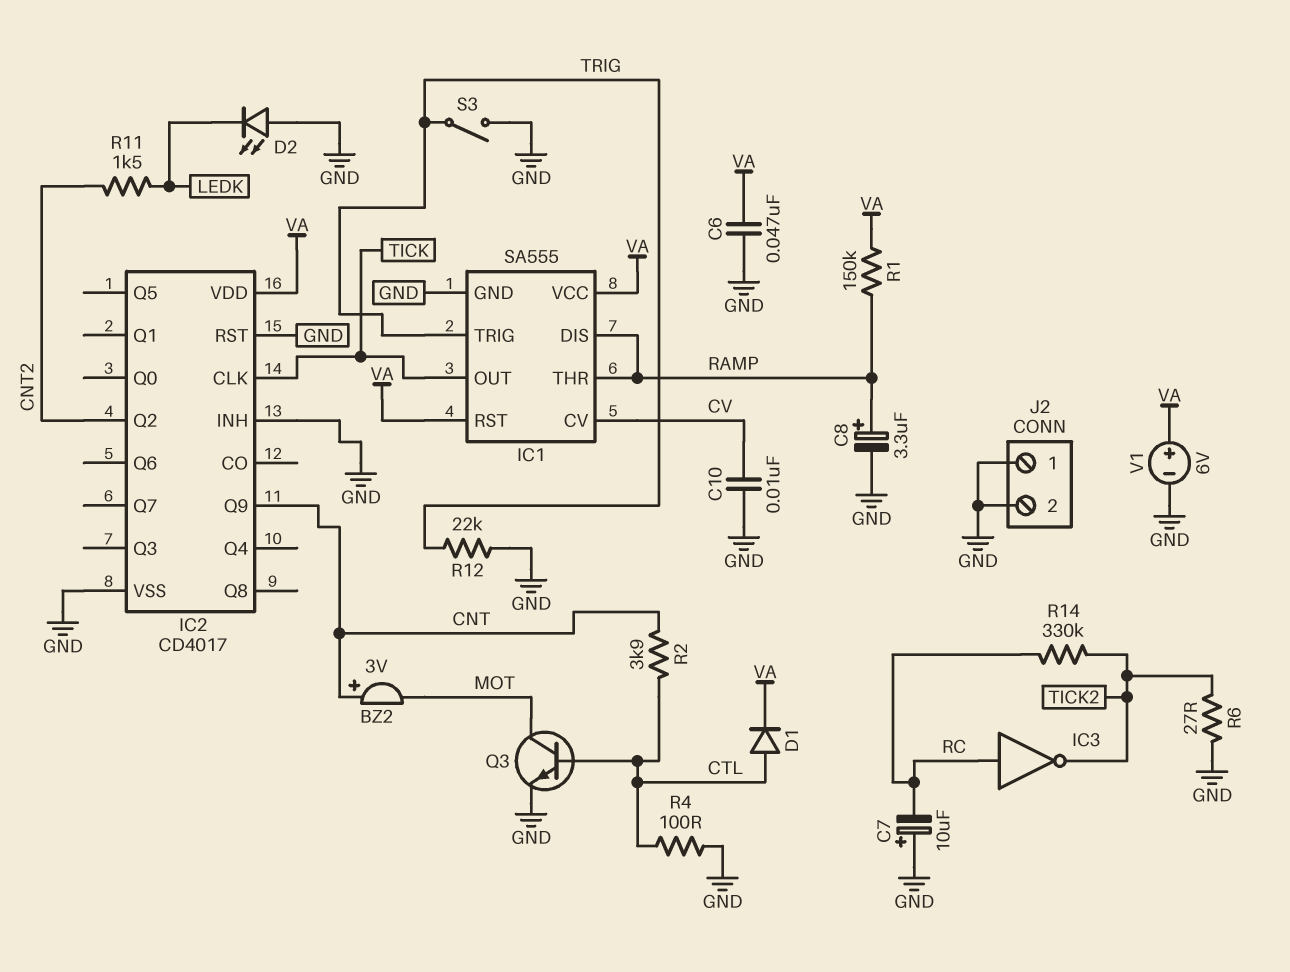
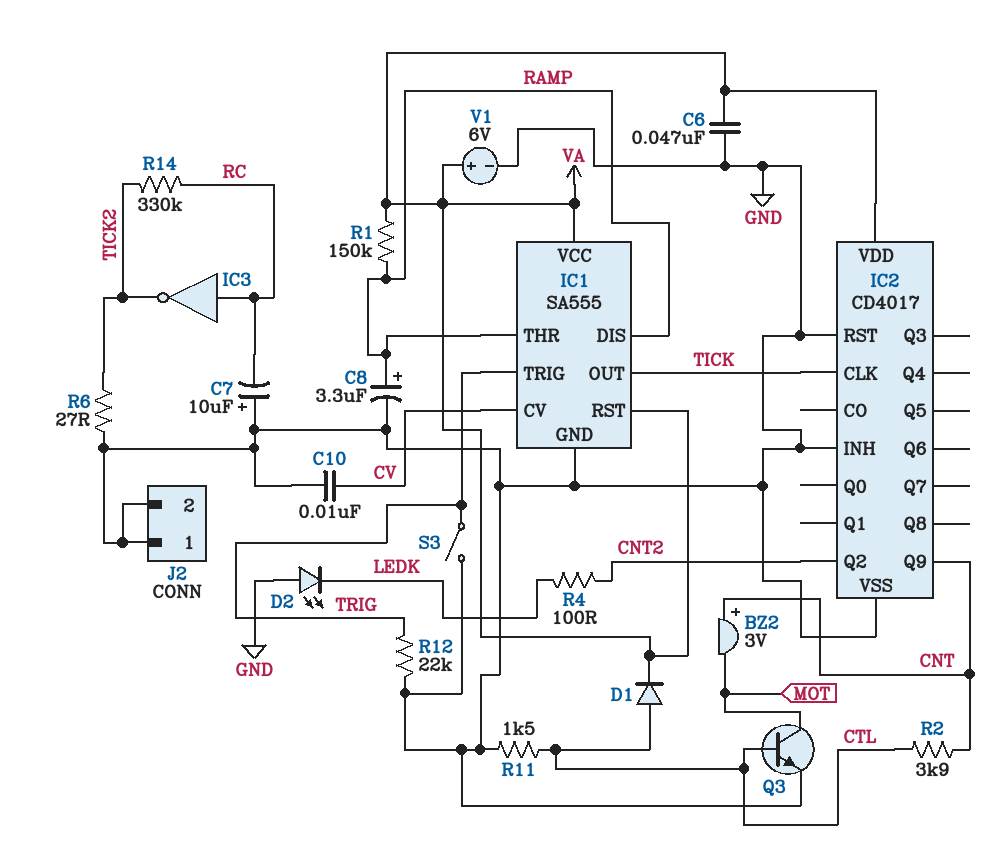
R4: 100 (CTL, GND) -> 100 (CNT2, LEDK)
R11: 1.5k (CNT2, LEDK) -> 1.5k (CTL, GND)

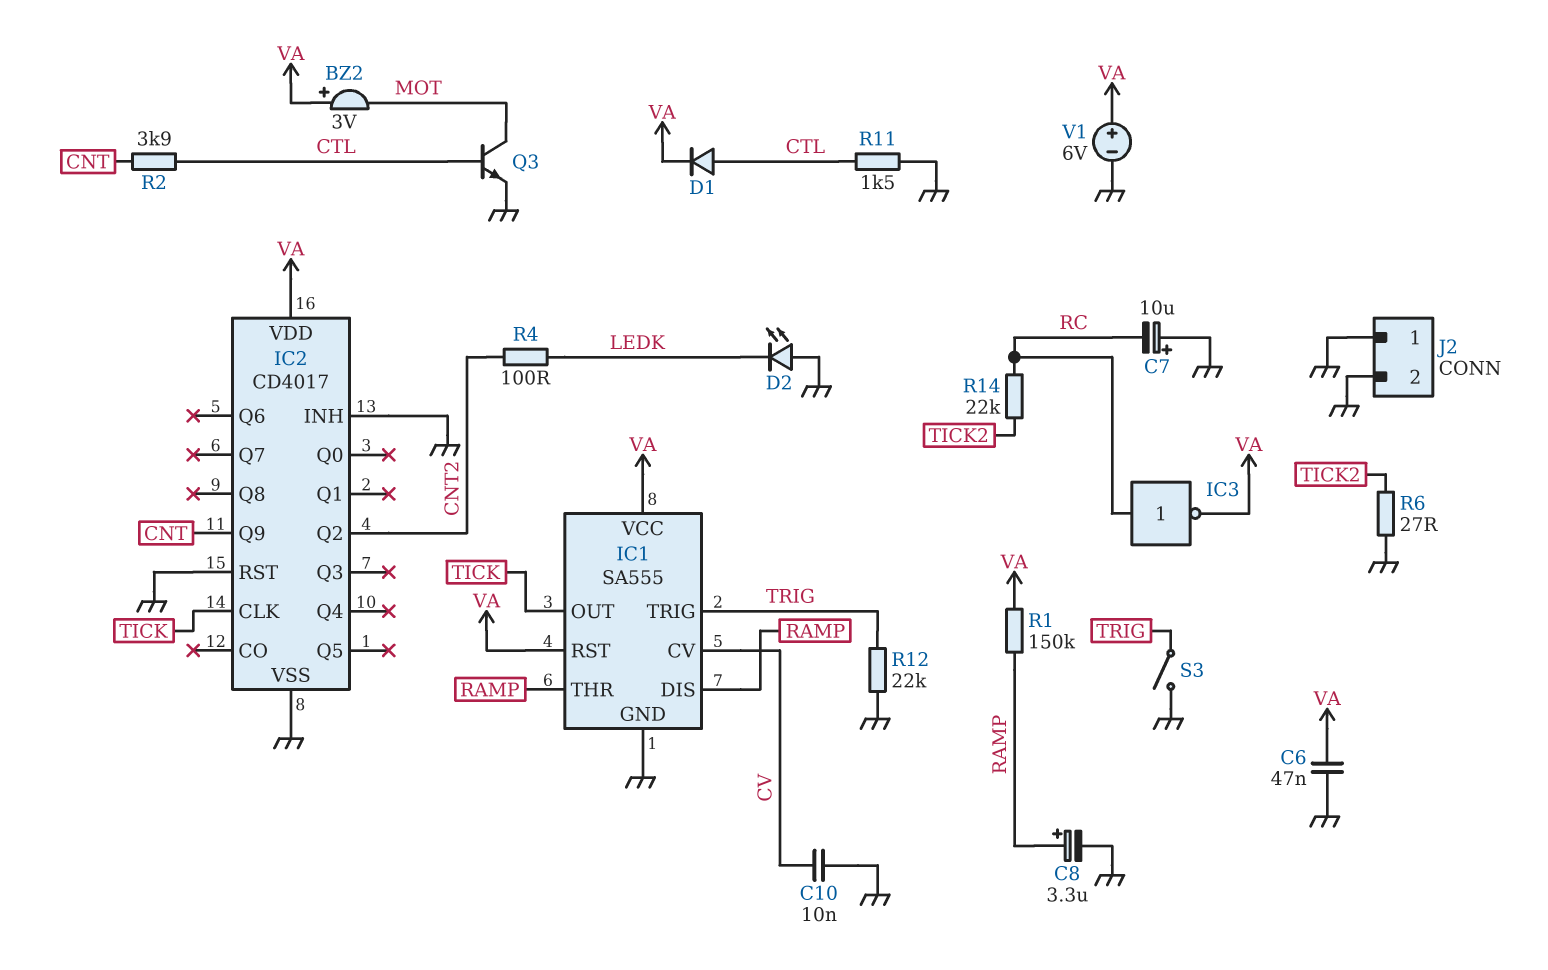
BZ2: buzzer 3V (plus CNT, minus MOT) -> buzzer 3V (plus VA, minus MOT)
IC3: NOT (in RC, out TICK2) -> NOT (in RC, out VA)
R14: 330k (RC, TICK2) -> 22k (RC, TICK2)

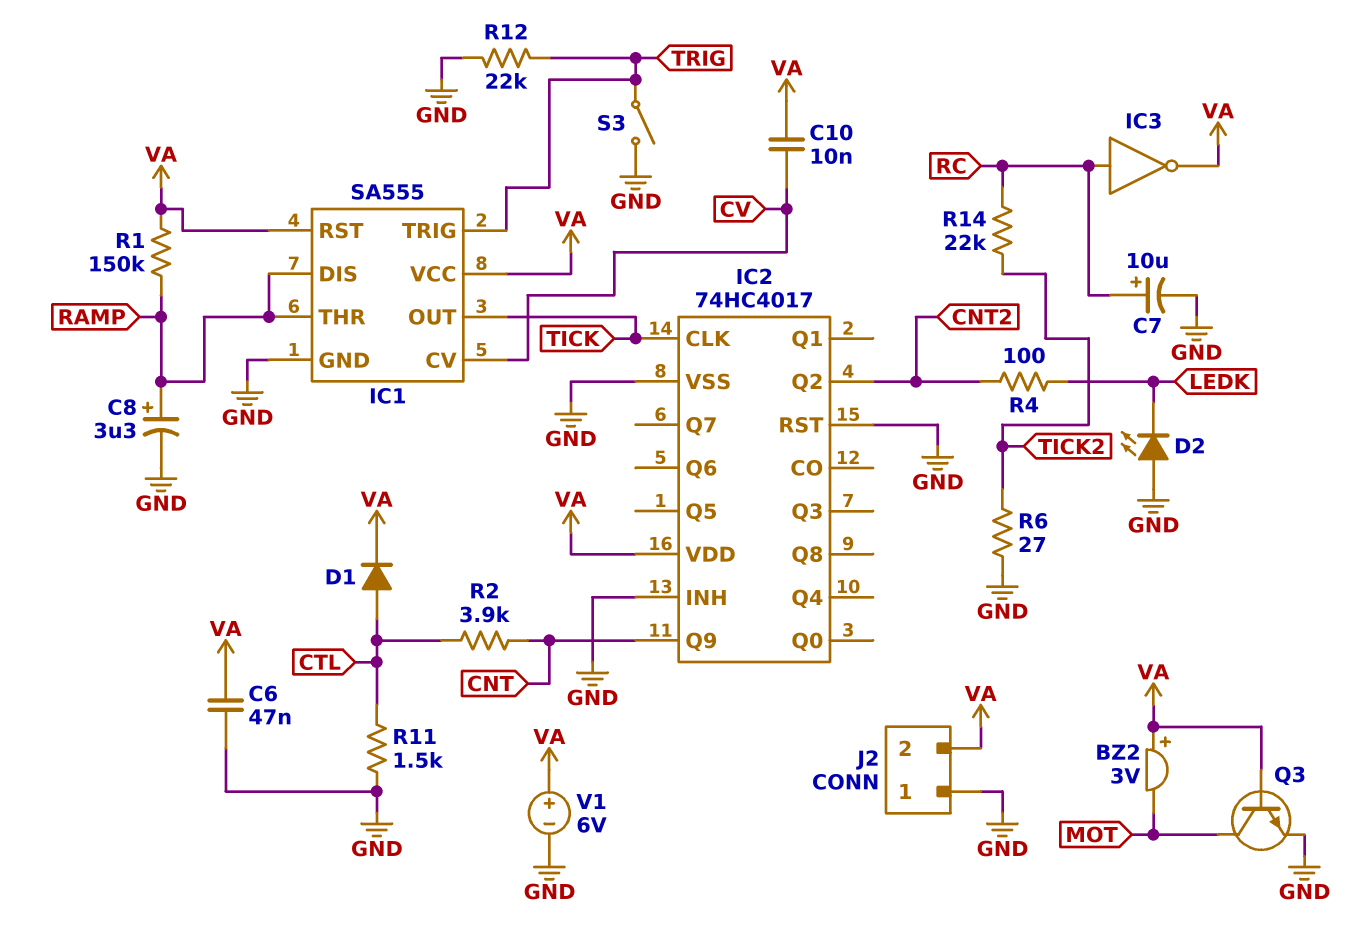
C7: 10uF (plus GND, minus RC) -> 10uF (plus RC, minus GND)
C10: 10nF (CV, GND) -> 10nF (CV, VA)
IC2: CD4017 -> 74HC4017
J2 pin 2: GND -> VA
Q3: NPN (B CTL, C MOT, E GND) -> NPN (B VA, C MOT, E GND)

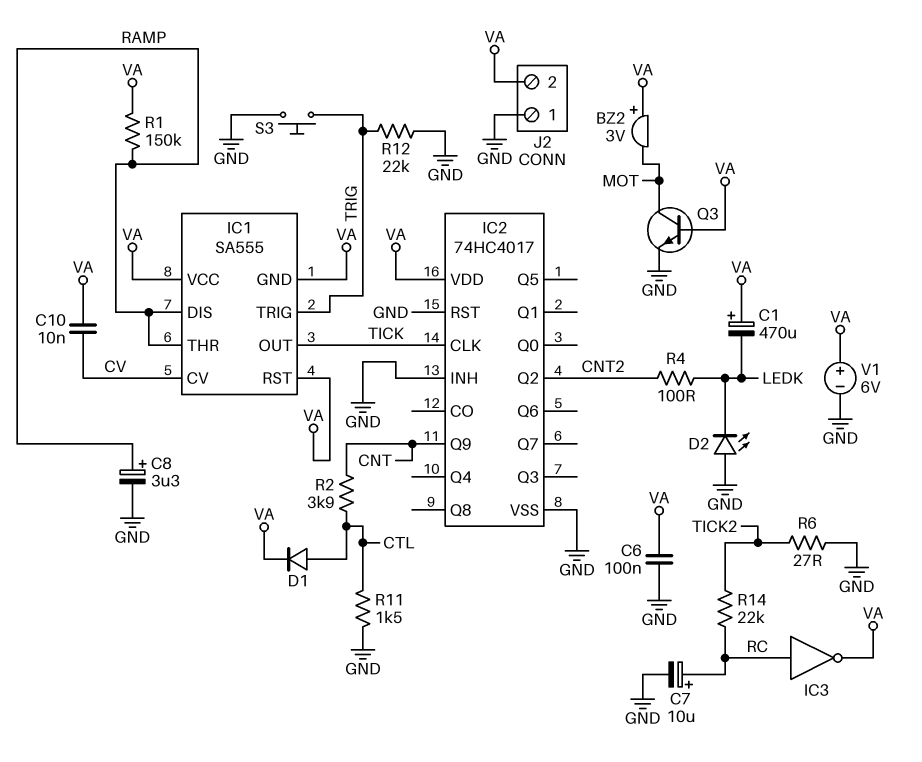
C1: none -> 470uF (plus VA, minus LEDK)
C6: 47nF (GND, VA) -> 100nF (GND, VA)
IC1 pin GND: GND -> VA
S3: switch (GND, TRIG) -> button (GND, TRIG)

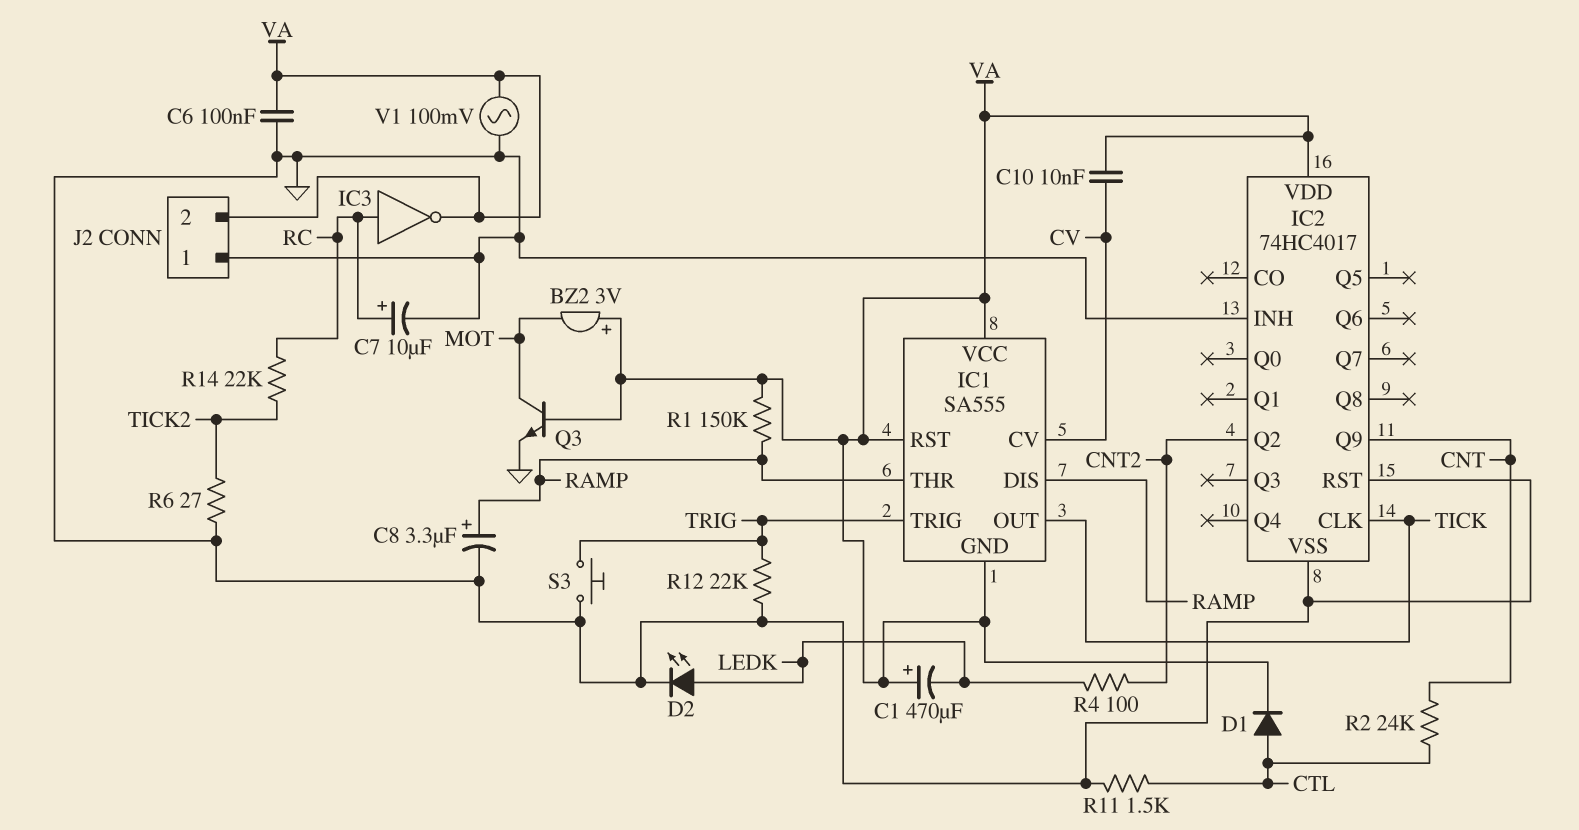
D2: LED (A GND, K LEDK) -> LED (A LEDK, K GND)
R2: 3.9k (CNT, CTL) -> 24k (CNT, CTL)
V1: 6V (plus VA, minus GND) -> AC 100mV (GND, VA)

